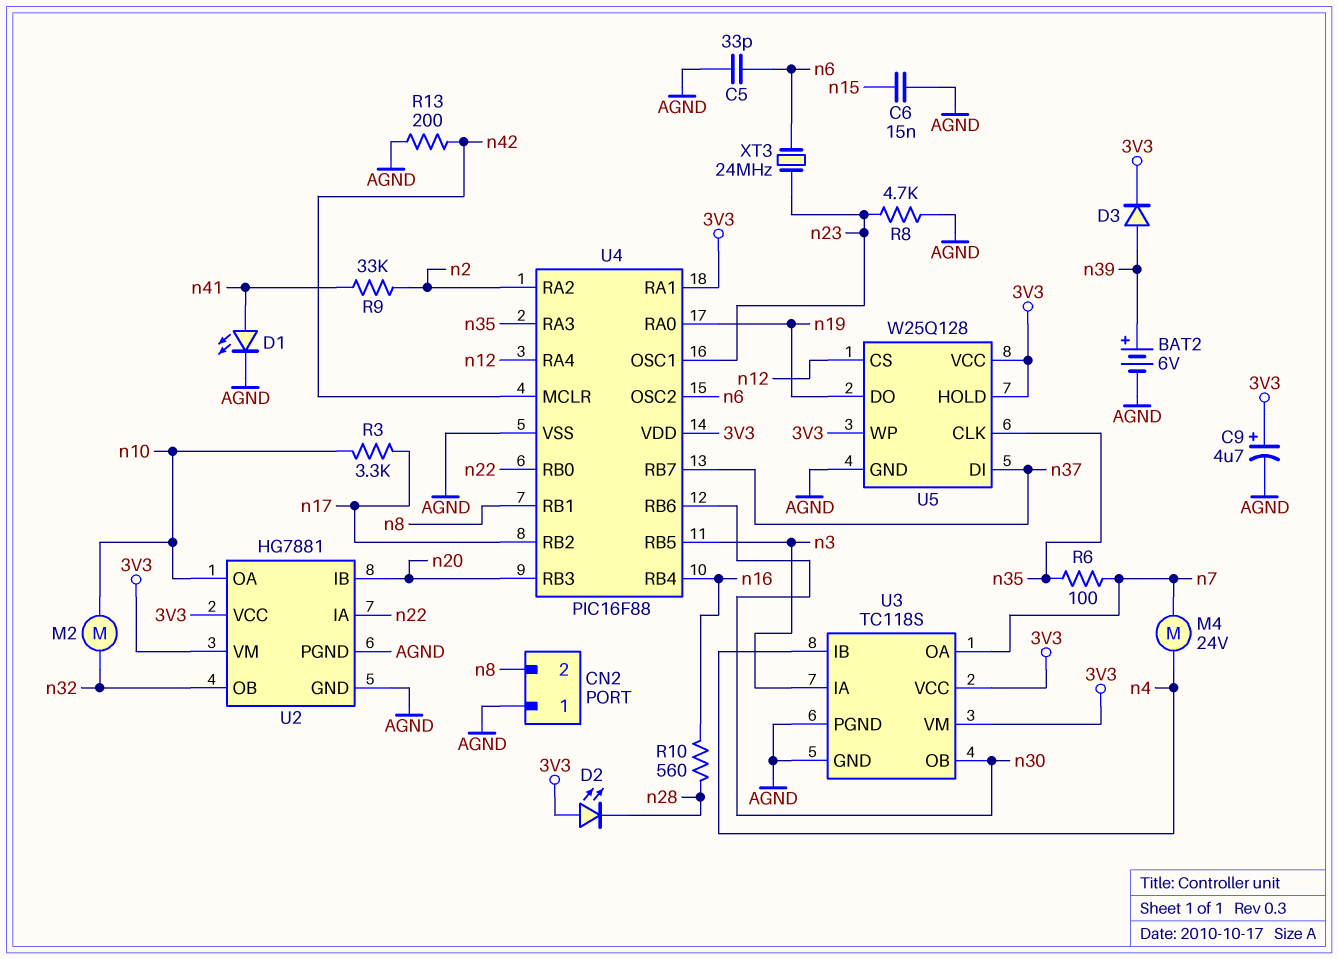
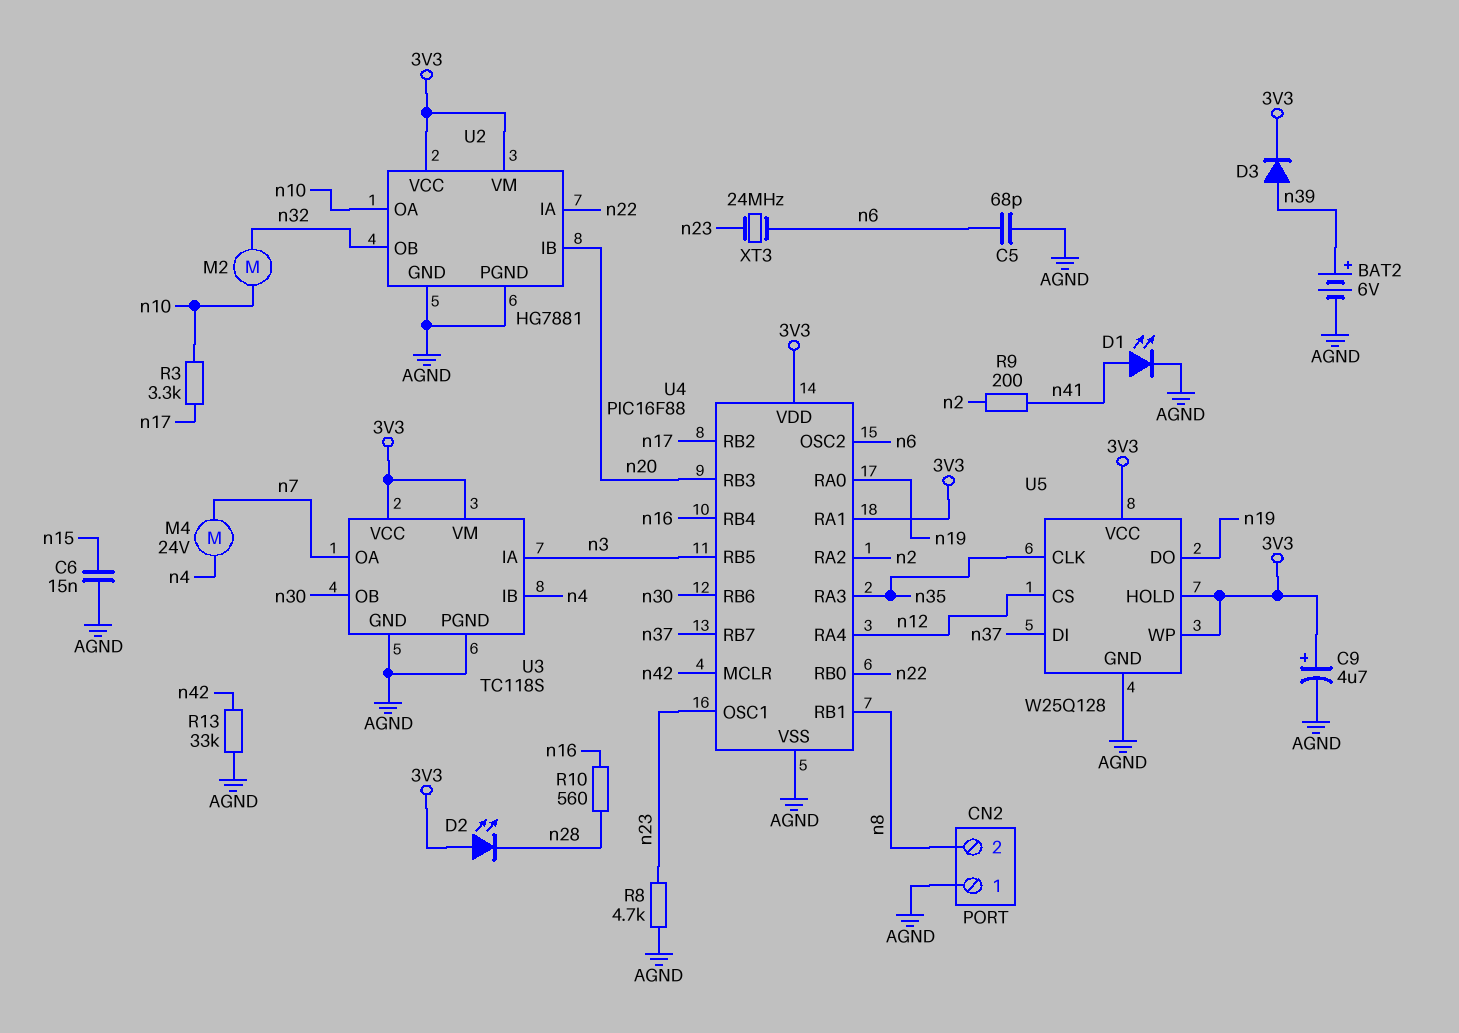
C5: 33pF (AGND, n6) -> 68pF (AGND, n6)
R6: 100 (n7, n35) -> none
R9: 33k (n2, n41) -> 200 (n2, n41)
R13: 200 (AGND, n42) -> 33k (AGND, n42)

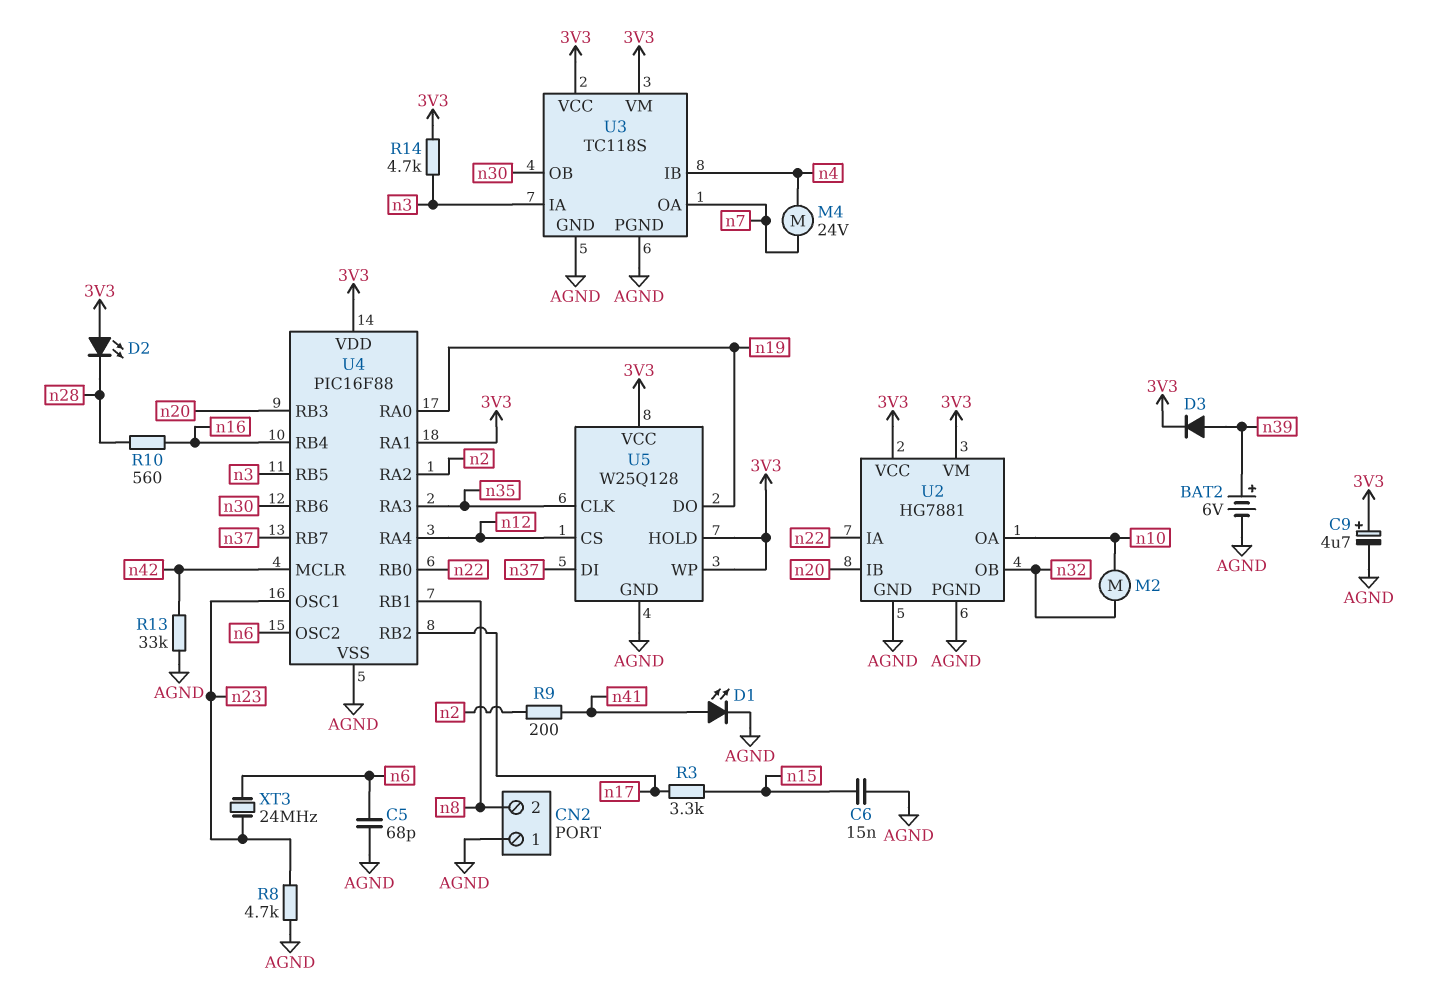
R3: 3.3k (n10, n17) -> 3.3k (n15, n17)
R14: none -> 4.7k (3V3, n3)

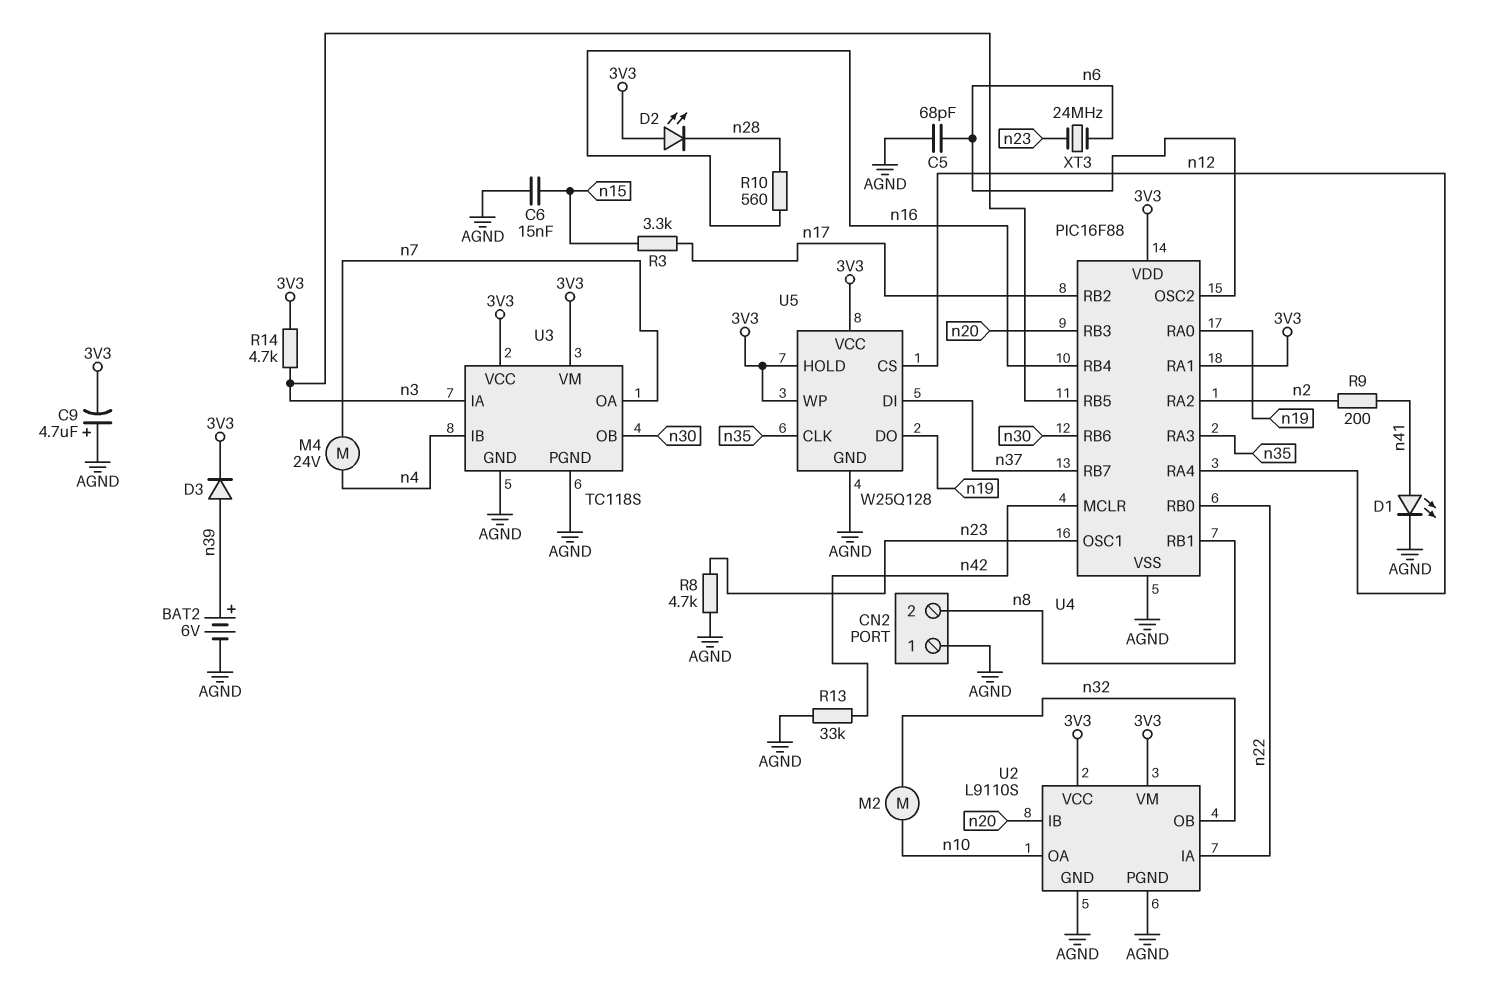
C9: 4.7uF (plus 3V3, minus AGND) -> 4.7uF (plus AGND, minus 3V3)
U2: HG7881 -> L9110S

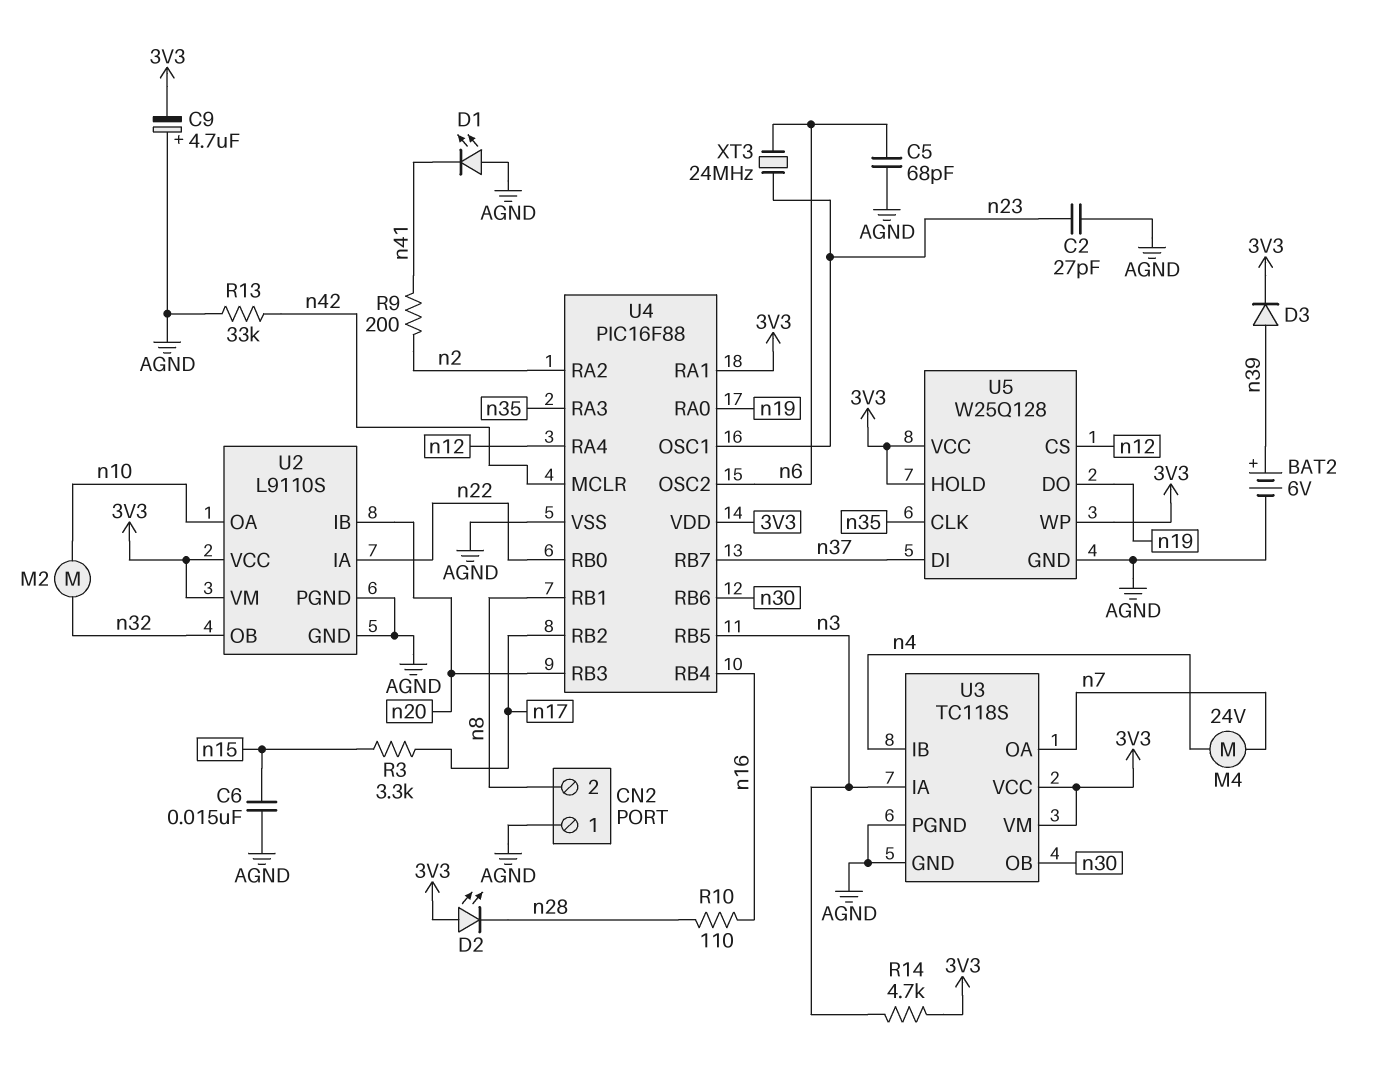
C2: none -> 27pF (AGND, n23)
D1: LED (A n41, K AGND) -> LED (A AGND, K n41)
R8: 4.7k (AGND, n23) -> none
R10: 560 (n16, n28) -> 110 (n16, n28)

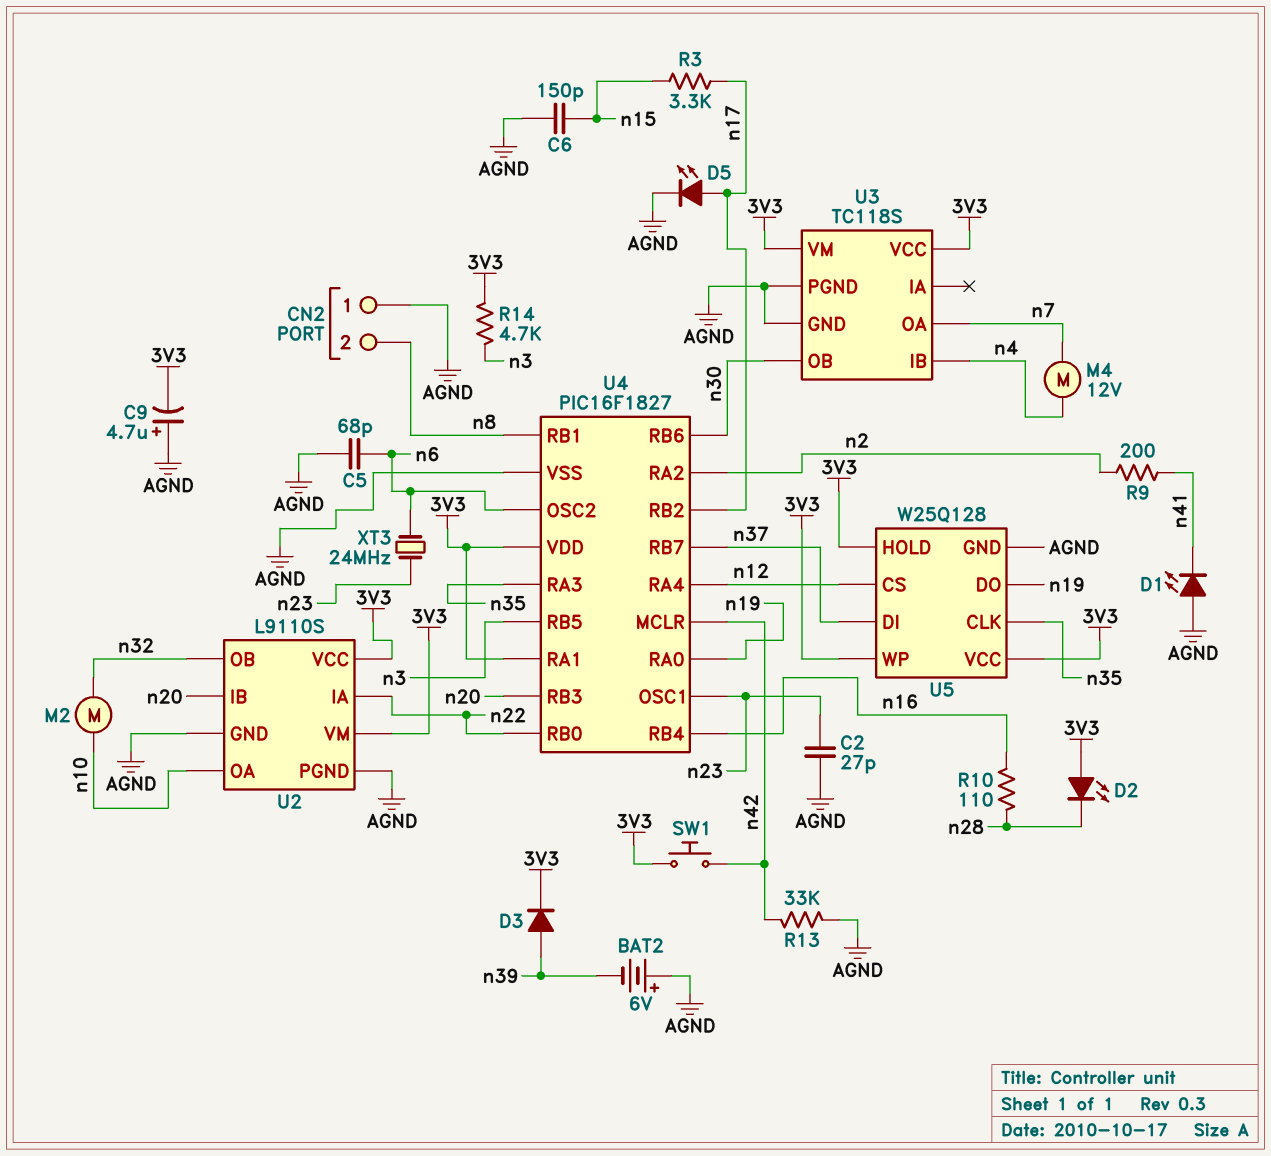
BAT2: 6V (plus n39, minus AGND) -> 6V (plus AGND, minus n39)
C6: 15nF (AGND, n15) -> 150pF (AGND, n15)
D5: none -> LED (A n17, K AGND)
M4: motor 24V (n4, n7) -> motor 12V (n4, n7)
SW1: none -> button (3V3, n42)
U3 pin IA: n3 -> none
U4: PIC16F88 -> PIC16F1827

